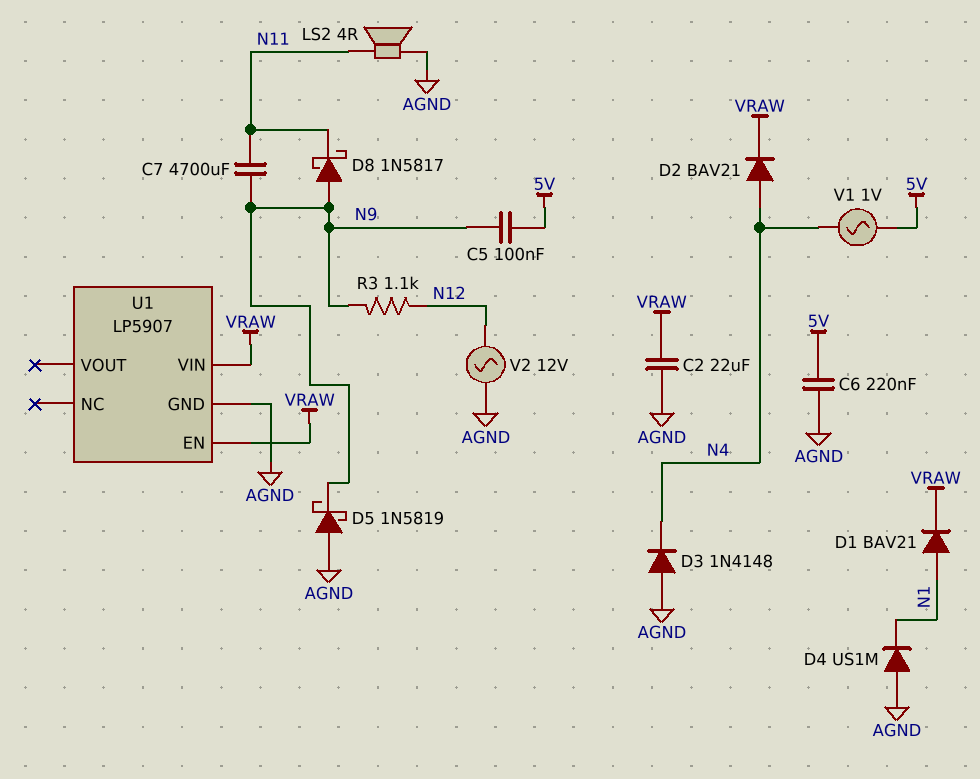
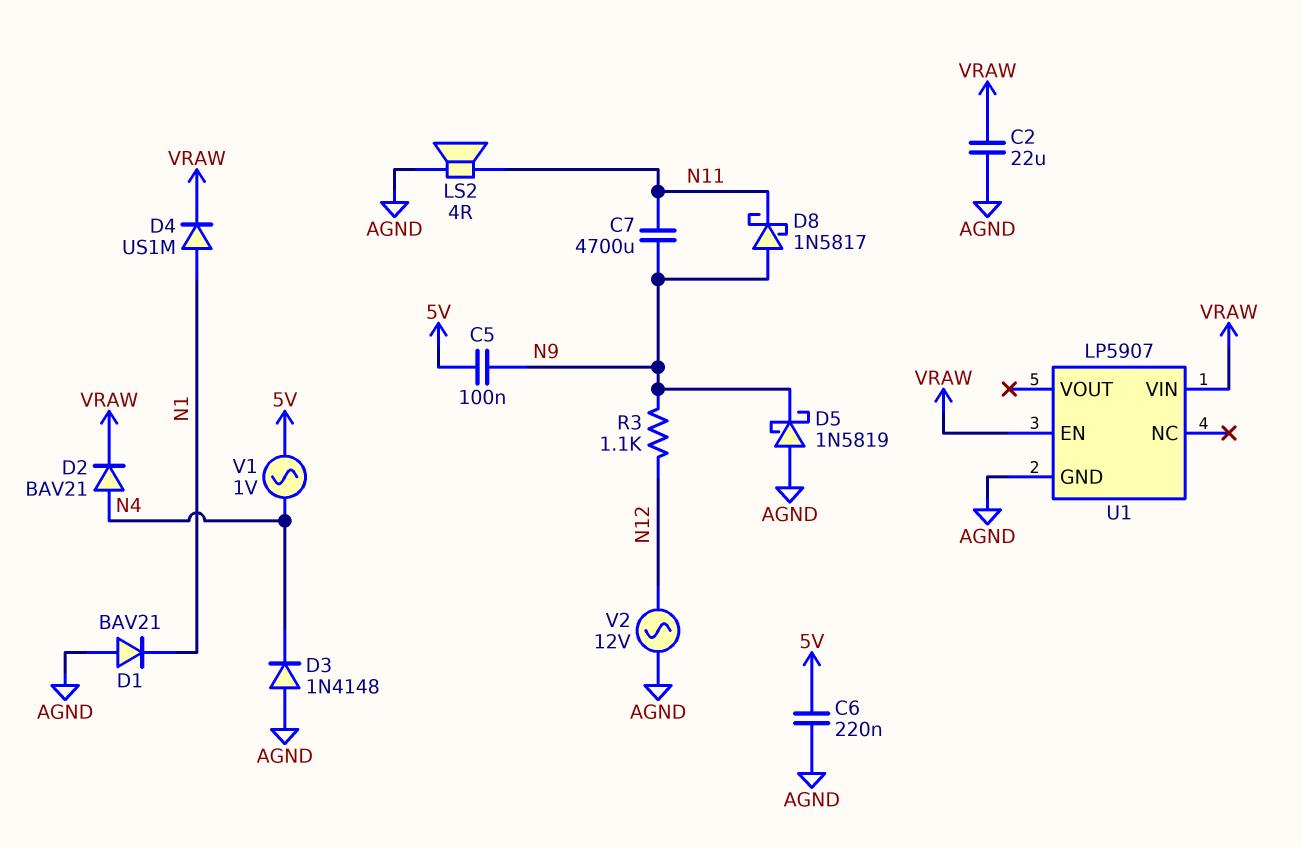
D1: diode BAV21 (A N1, K VRAW) -> diode BAV21 (A AGND, K N1)
D4: diode US1M (A AGND, K N1) -> diode US1M (A N1, K VRAW)

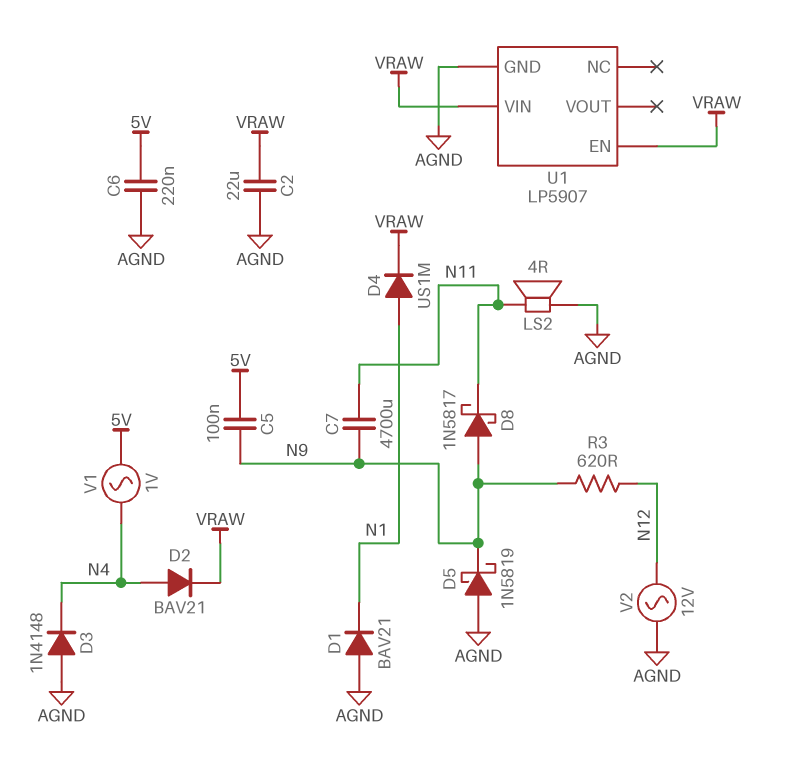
R3: 1.1k (N9, N12) -> 620 (N9, N12)

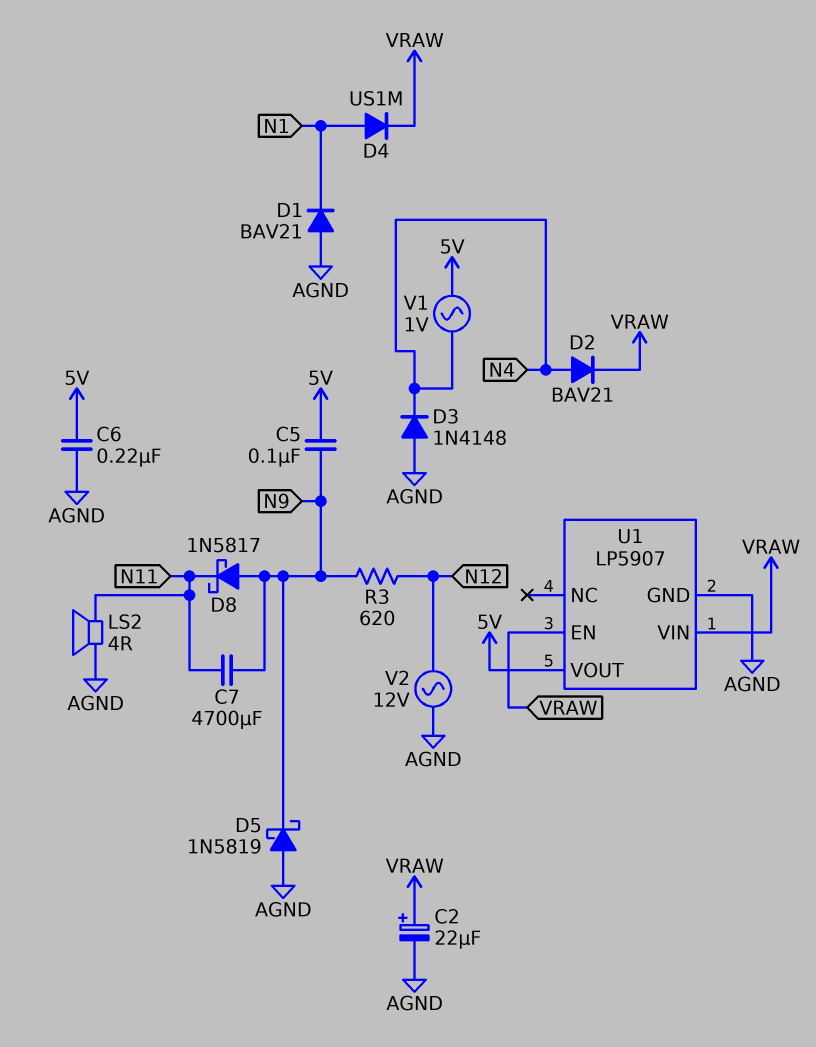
C2: 22uF (AGND, VRAW) -> 22uF (plus VRAW, minus AGND)
U1 pin VOUT: none -> 5V

